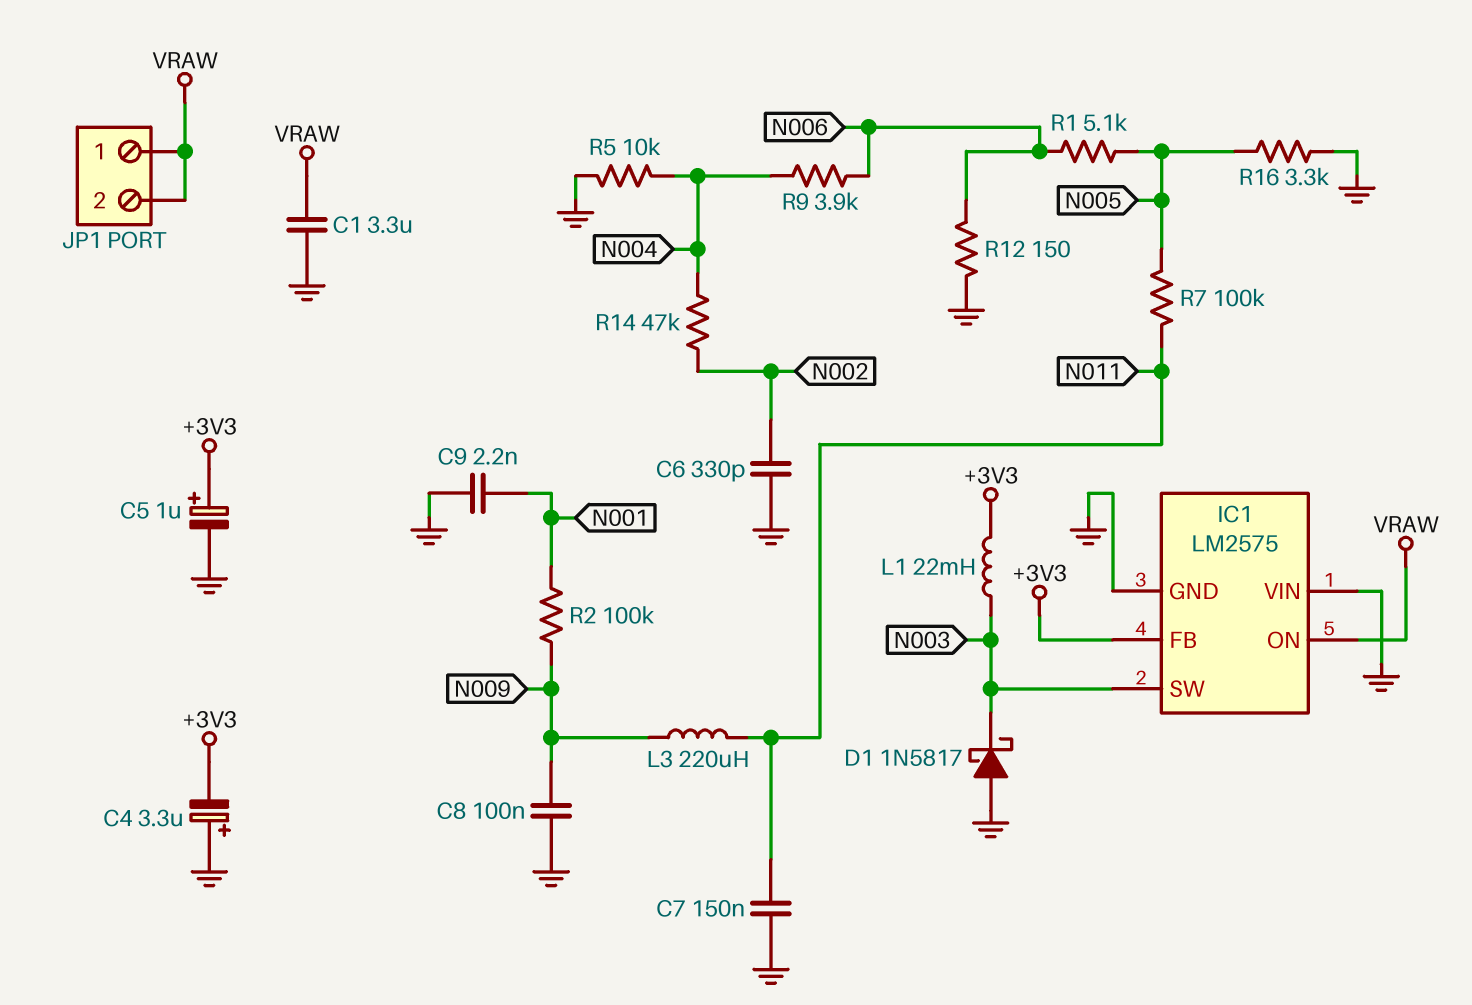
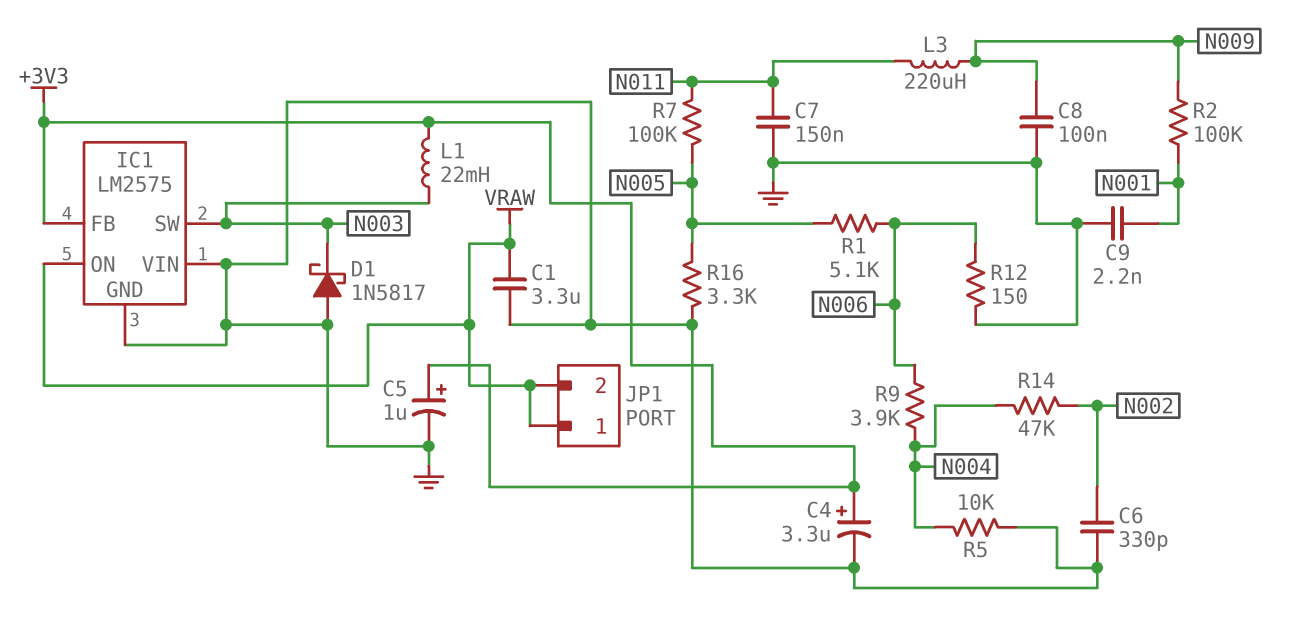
C4: 3.3uF (plus GND, minus +3V3) -> 3.3uF (plus +3V3, minus GND)

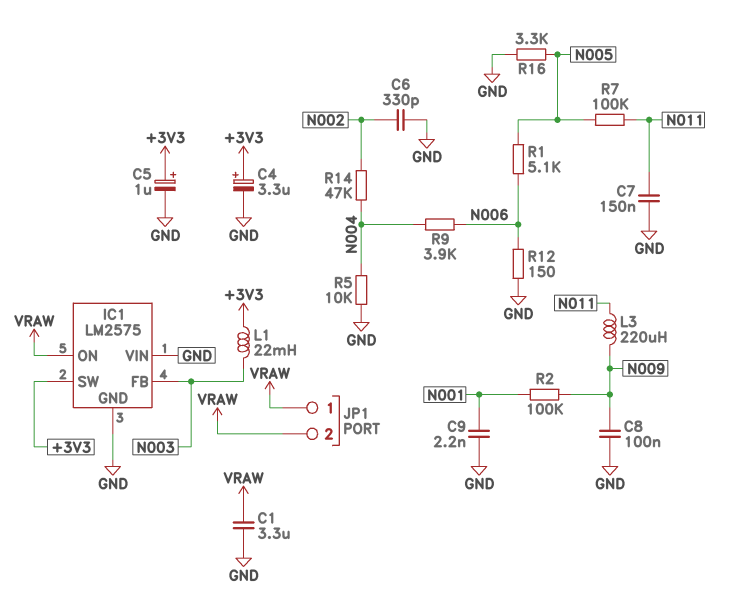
D1: schottky 1N5817 (A GND, K N003) -> none
IC1 pin FB: +3V3 -> N003
IC1 pin SW: N003 -> +3V3

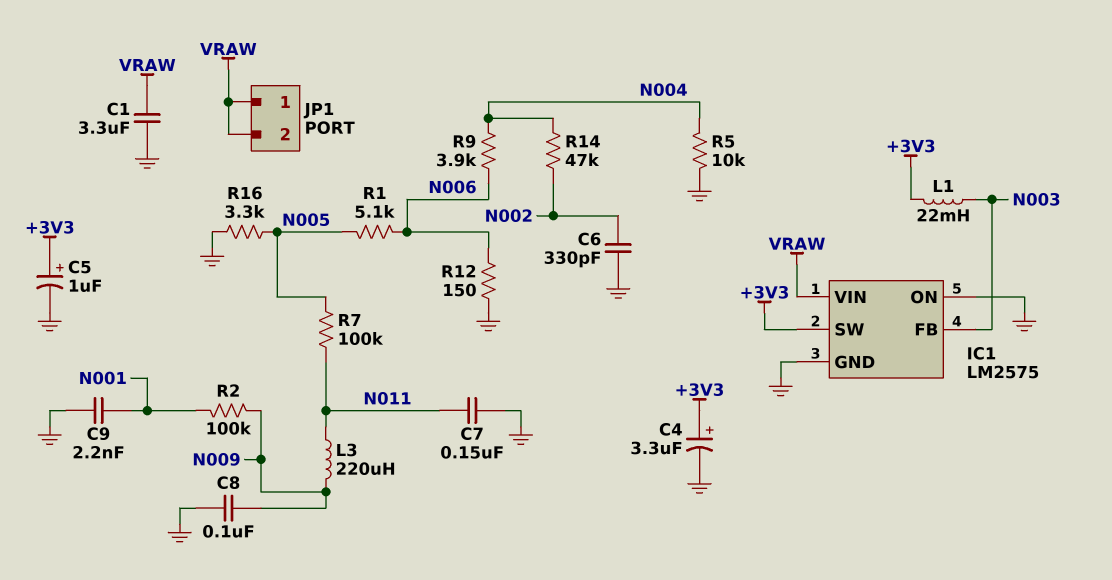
IC1 pin ON: VRAW -> GND
IC1 pin VIN: GND -> VRAW

